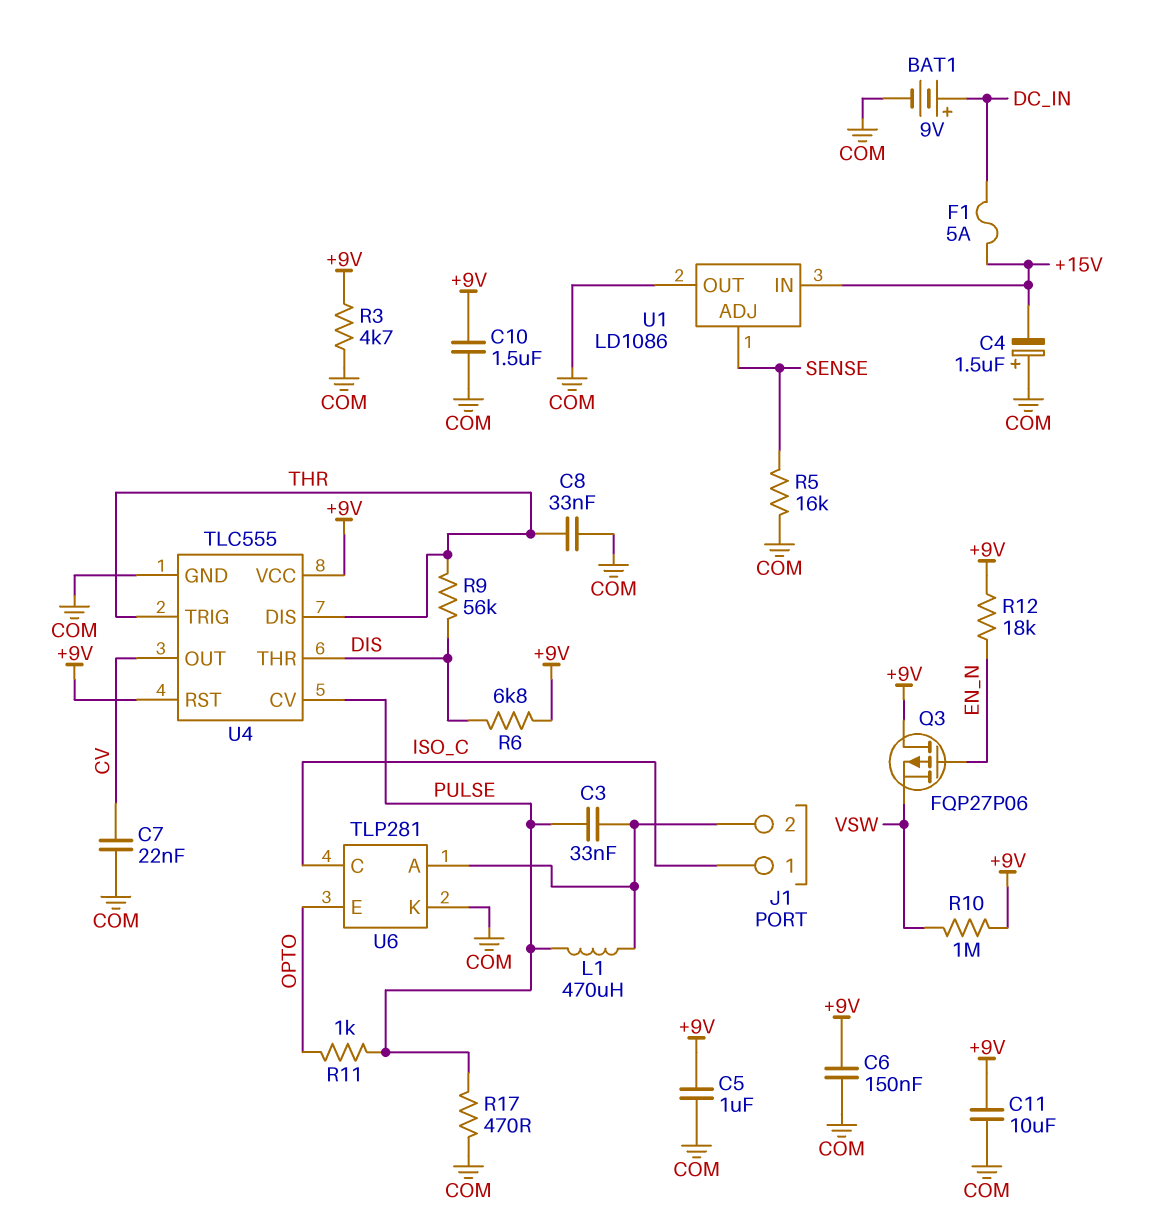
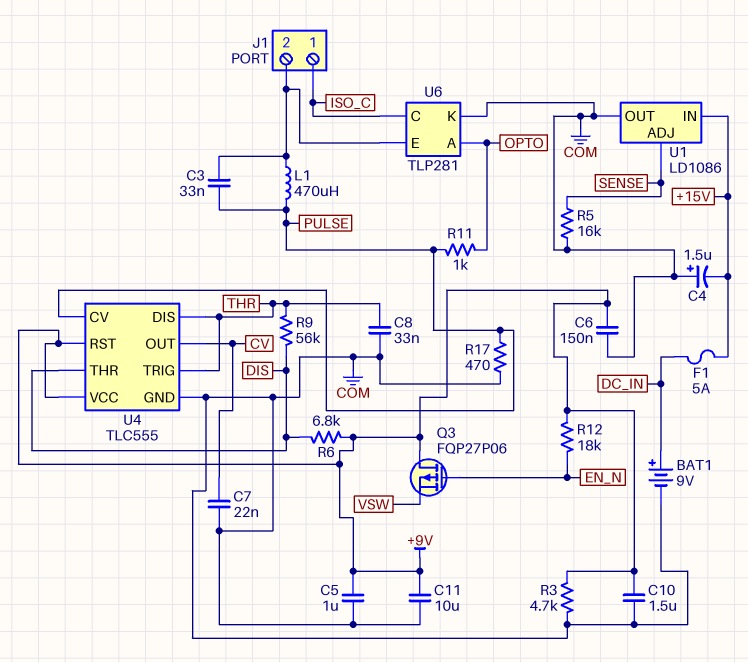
R10: 1M (+9V, VSW) -> none
U6 pin A: J1/2 -> OPTO
U6 pin E: OPTO -> J1/2

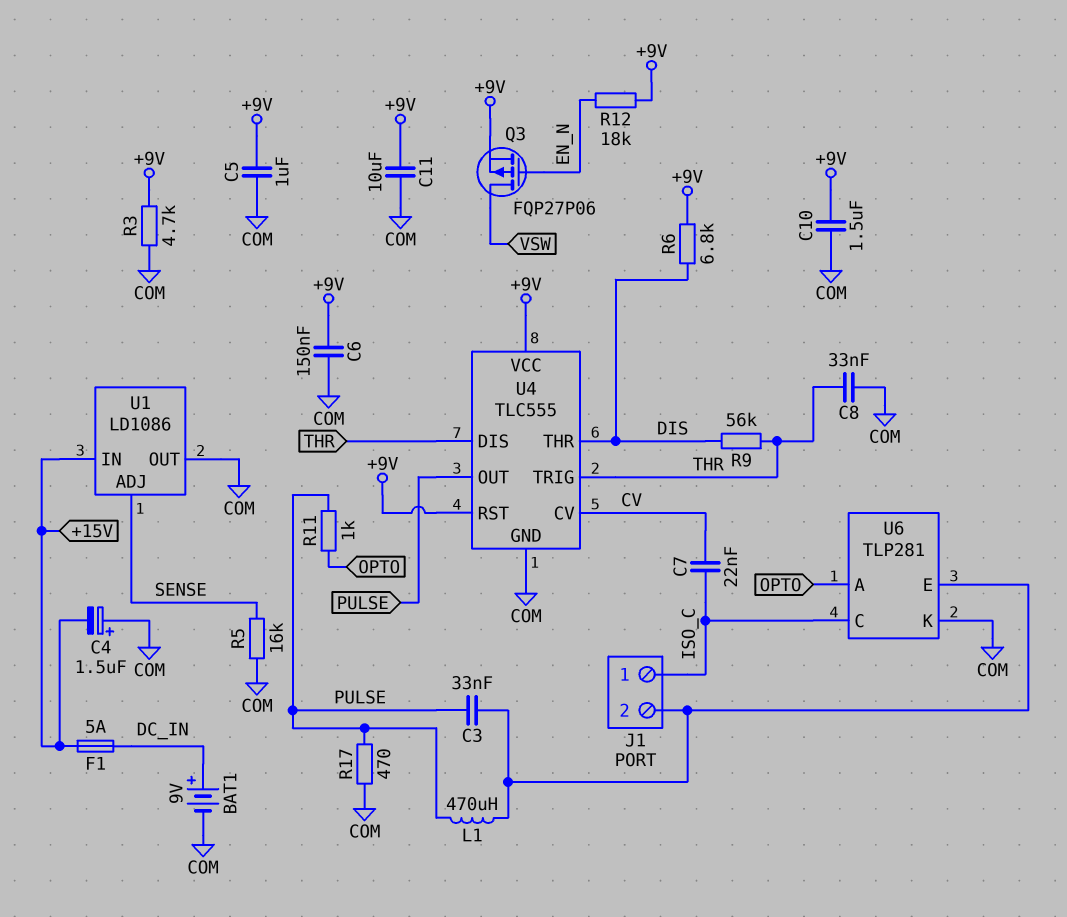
C7: 22nF (COM, CV) -> 22nF (CV, ISO_C)
Q3: PMOS FQP27P06 (G EN_N, D +9V, S VSW) -> PMOS FQP27P06 (G EN_N, D VSW, S +9V)
U4 pin CV: PULSE -> CV
U4 pin OUT: CV -> PULSE

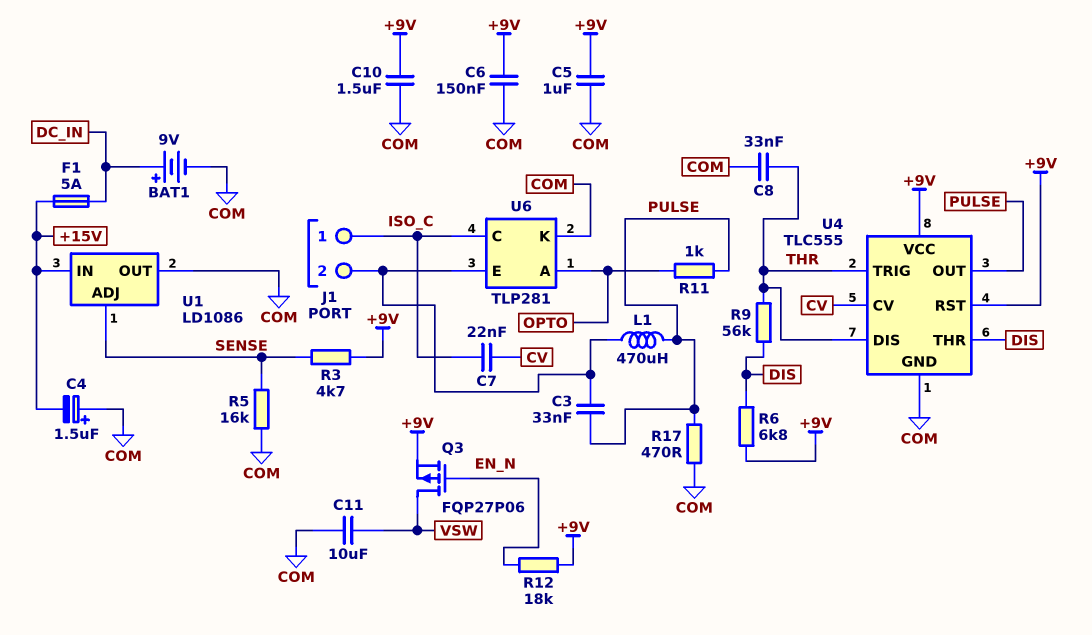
C11: 10uF (+9V, COM) -> 10uF (COM, VSW)
R3: 4.7k (+9V, COM) -> 4.7k (+9V, SENSE)

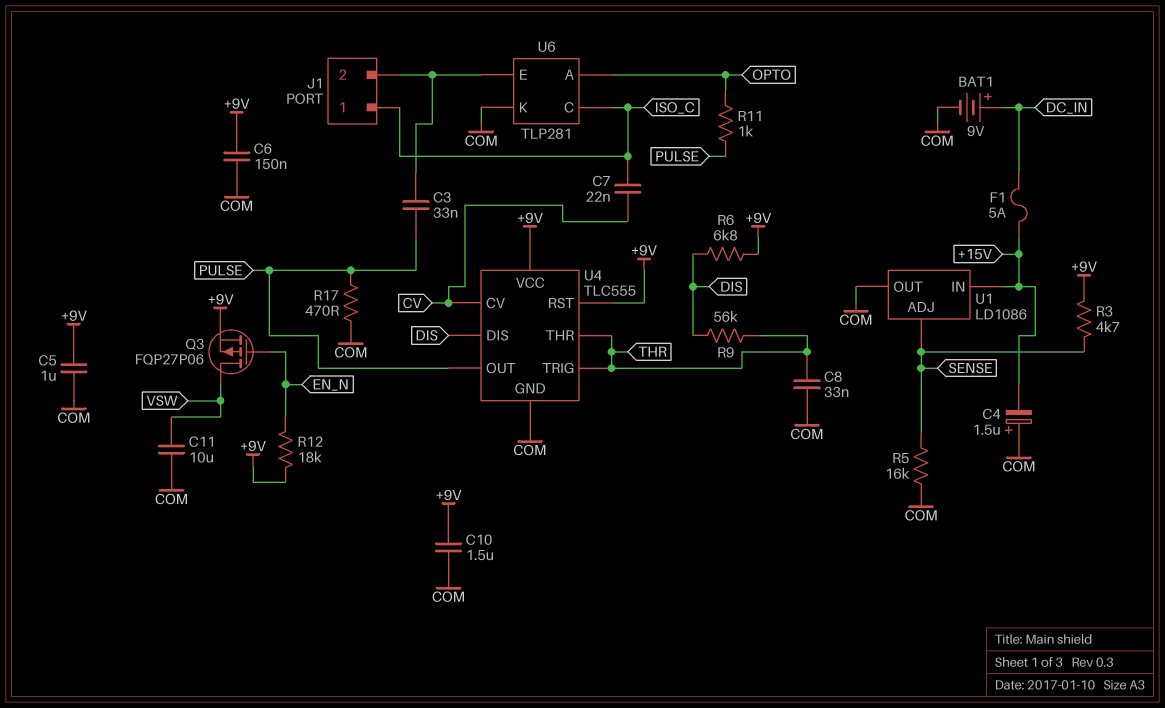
L1: 470uH (J1/2, PULSE) -> none
U4 pin DIS: THR -> DIS
U4 pin THR: DIS -> THR

